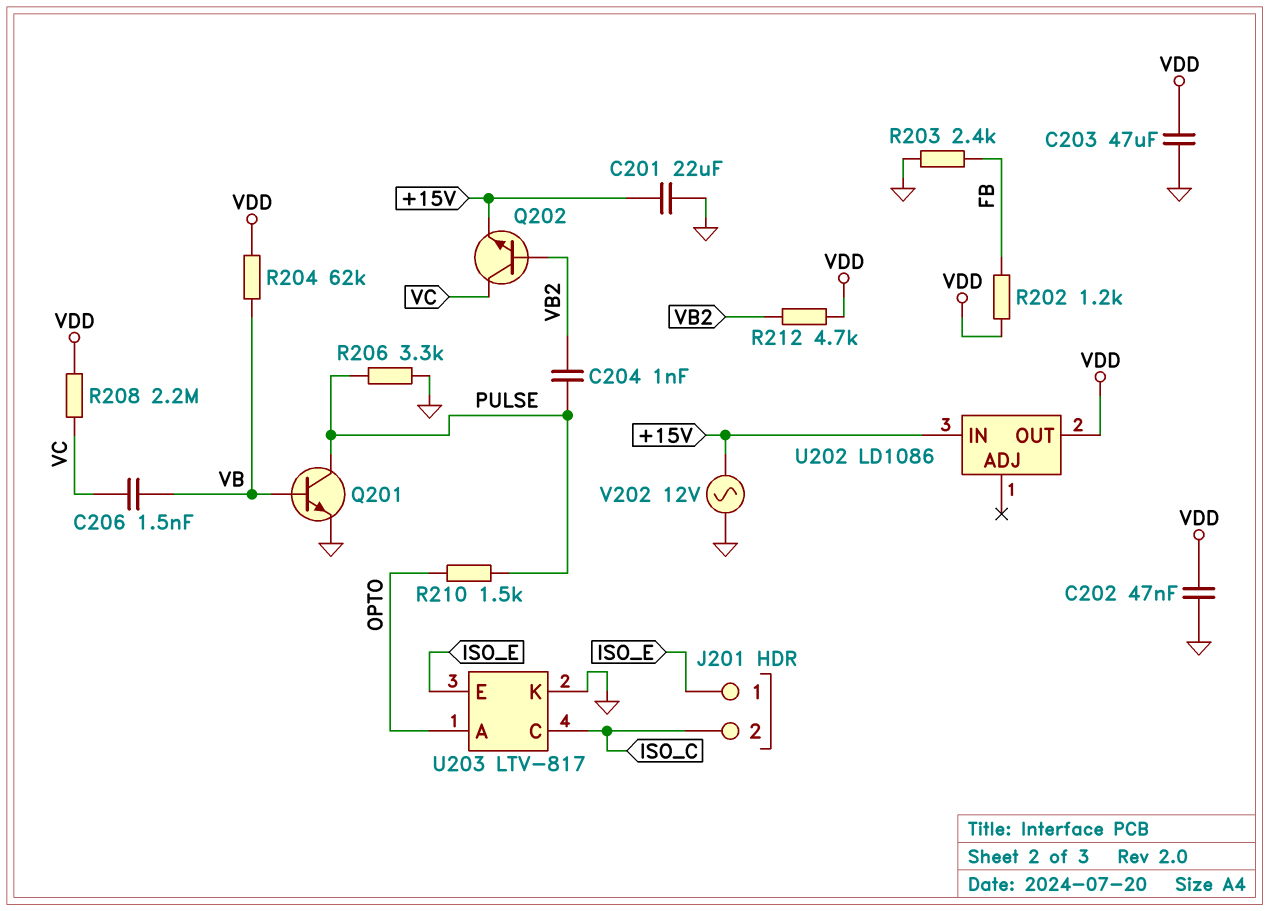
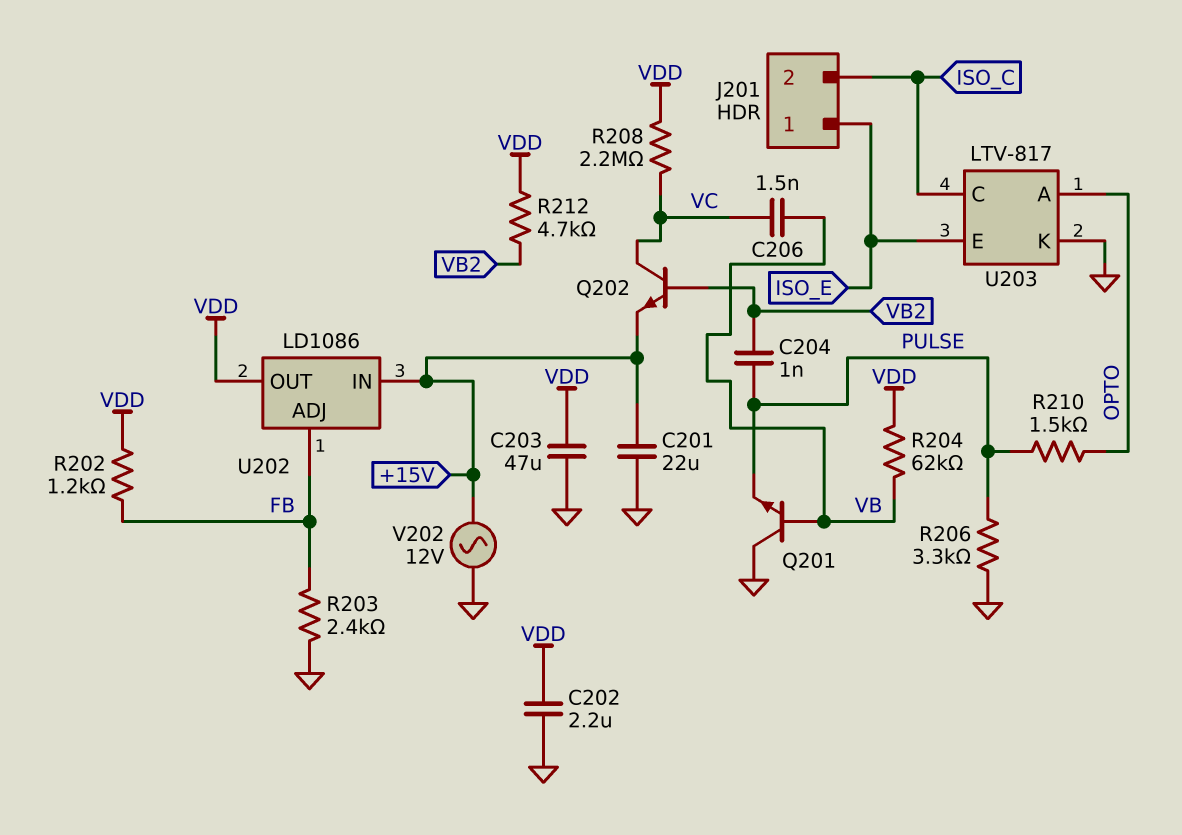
C202: 47nF (GND, VDD) -> 2.2uF (GND, VDD)
Q201: NPN (B VB, C PULSE, E GND) -> NPN (B VB, C GND, E PULSE)
U202 pin ADJ: none -> FB

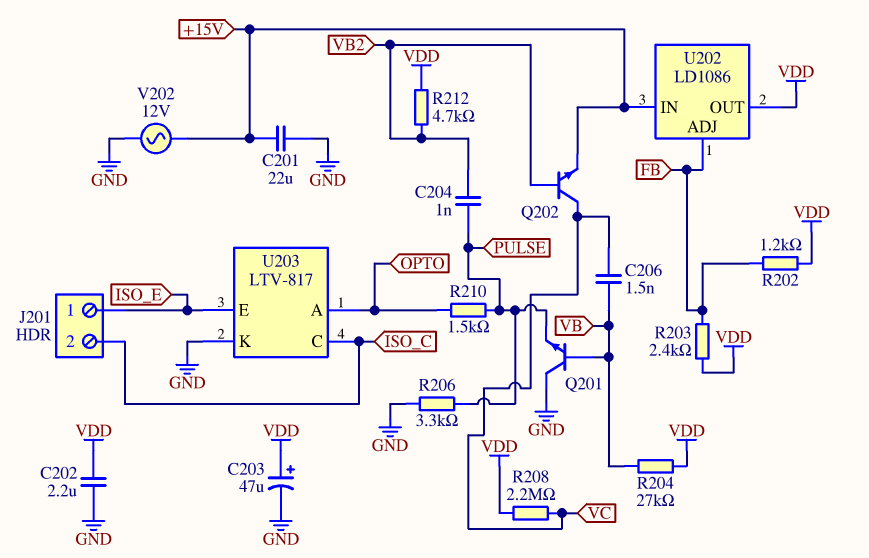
C203: 47uF (GND, VDD) -> 47uF (plus VDD, minus GND)
R203: 2.4k (FB, GND) -> 2.4k (FB, VDD)
R204: 62k (VB, VDD) -> 27k (VB, VDD)

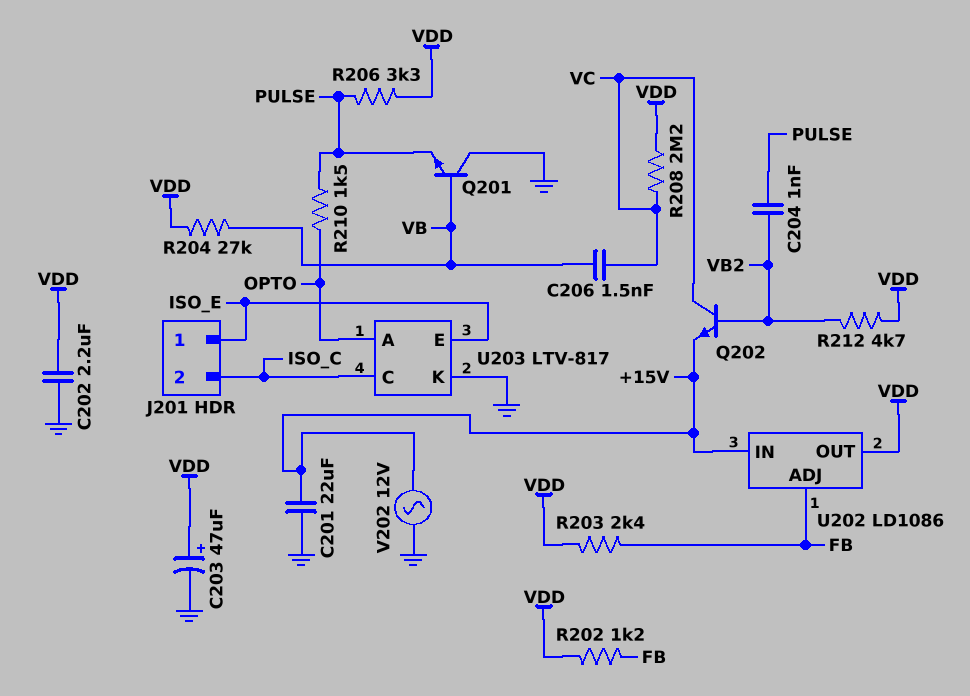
R206: 3.3k (GND, PULSE) -> 3.3k (PULSE, VDD)

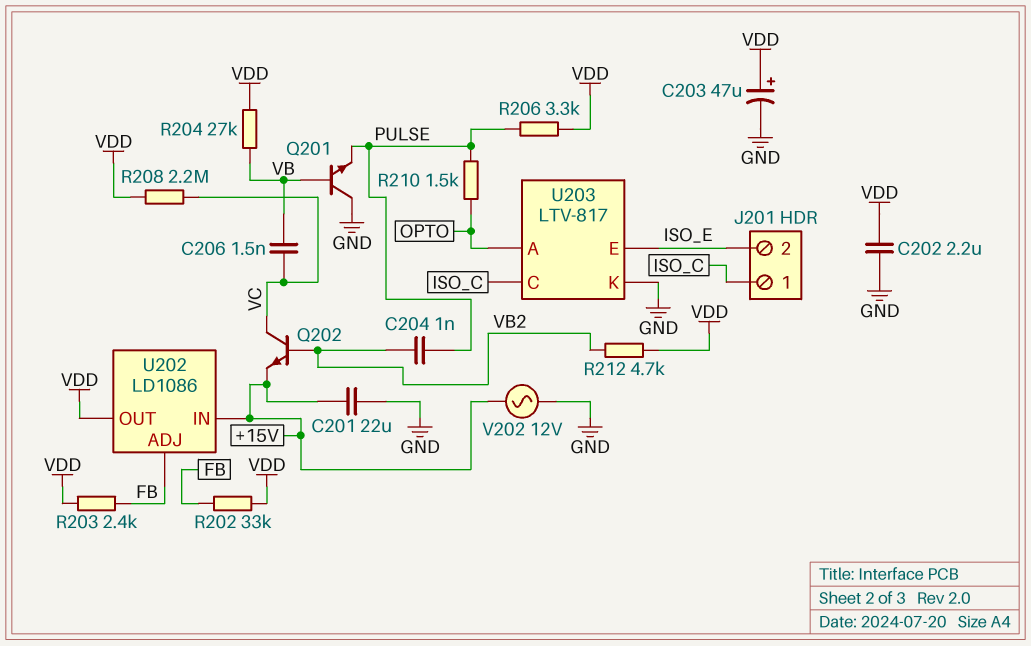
J201 pin 1: ISO_E -> ISO_C
J201 pin 2: ISO_C -> ISO_E
R202: 1.2k (FB, VDD) -> 33k (FB, VDD)

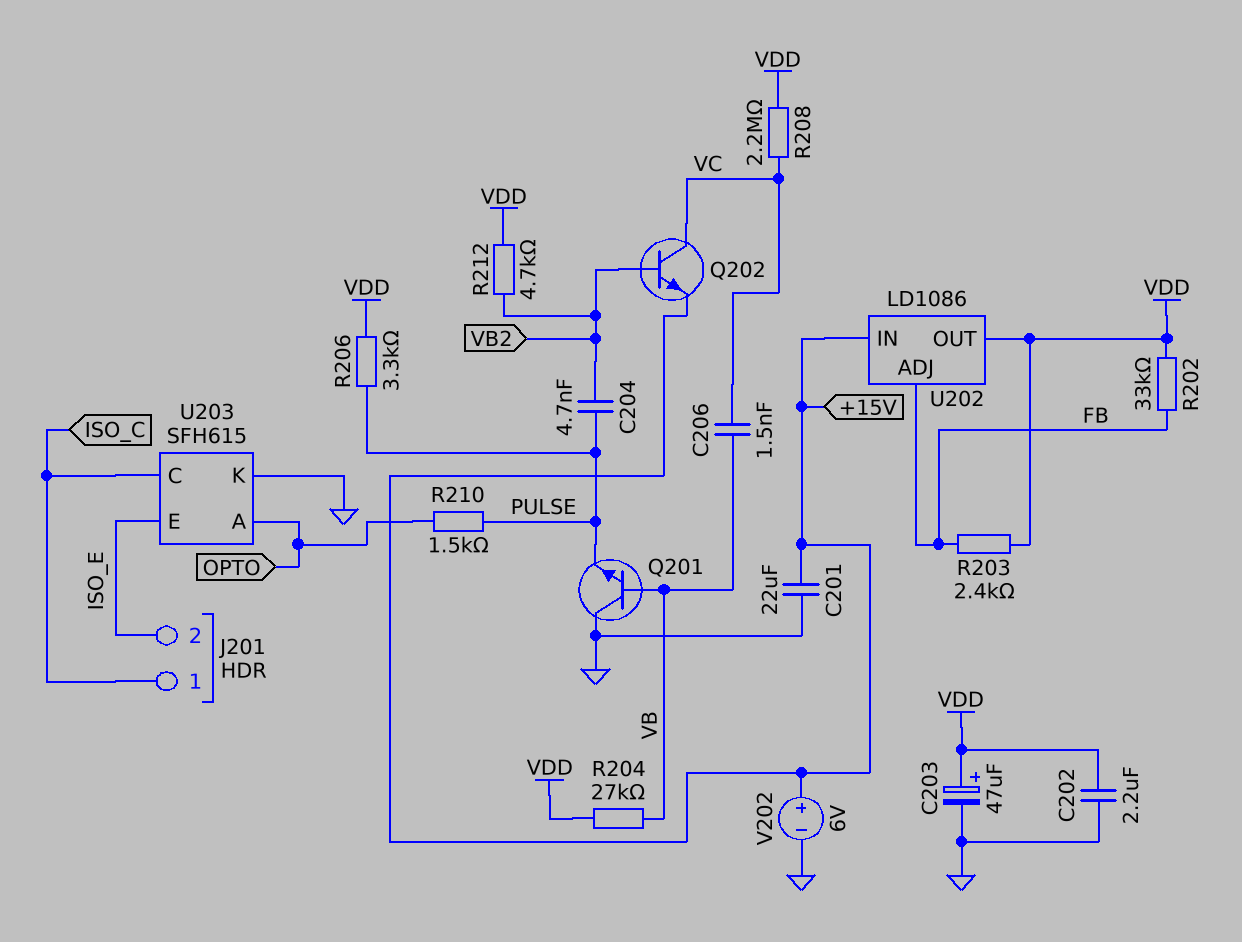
C204: 1nF (PULSE, VB2) -> 4.7nF (PULSE, VB2)
U203: LTV-817 -> SFH615
V202: AC 12V (+15V, GND) -> 6V (plus +15V, minus GND)

